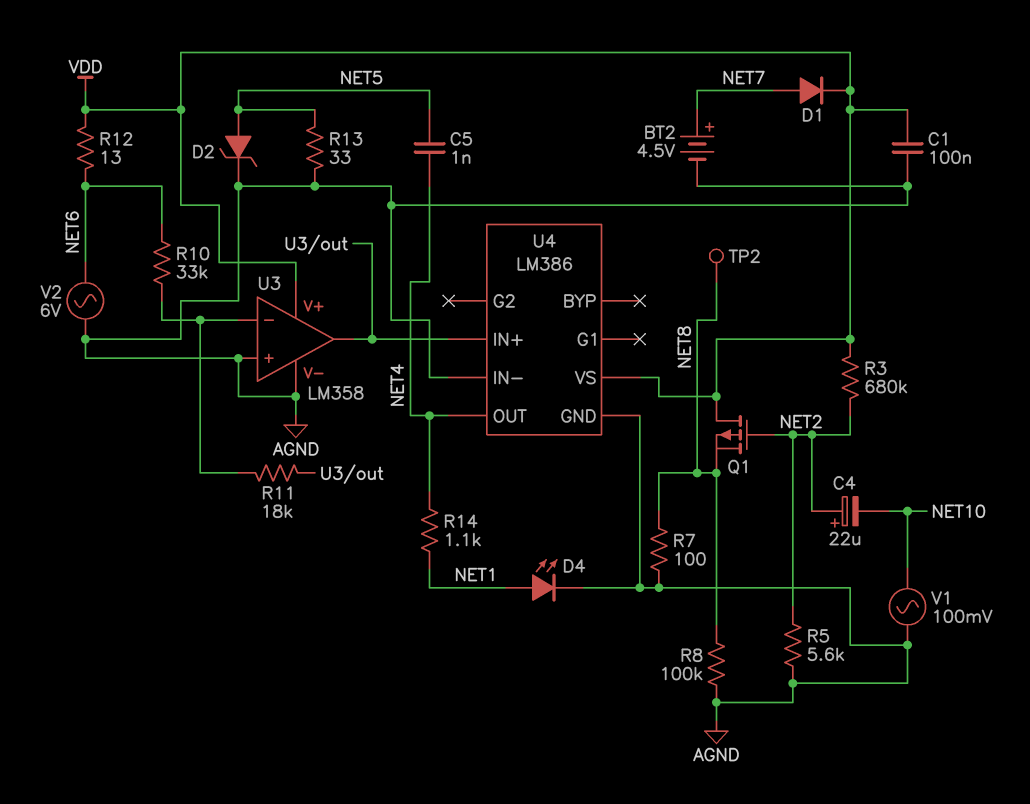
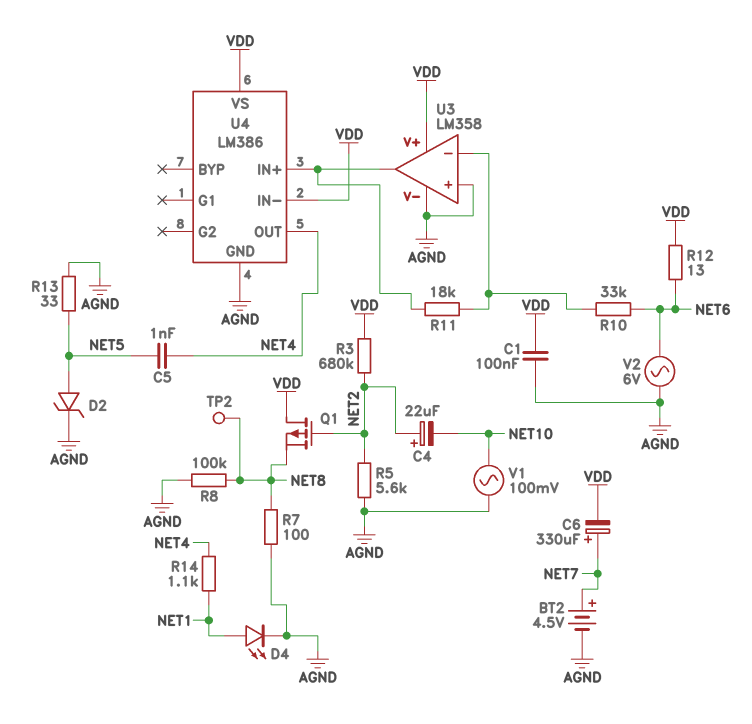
C6: none -> 330uF (plus NET7, minus VDD)
D1: diode (A NET7, K VDD) -> none
U4 pin IN-: AGND -> VDD

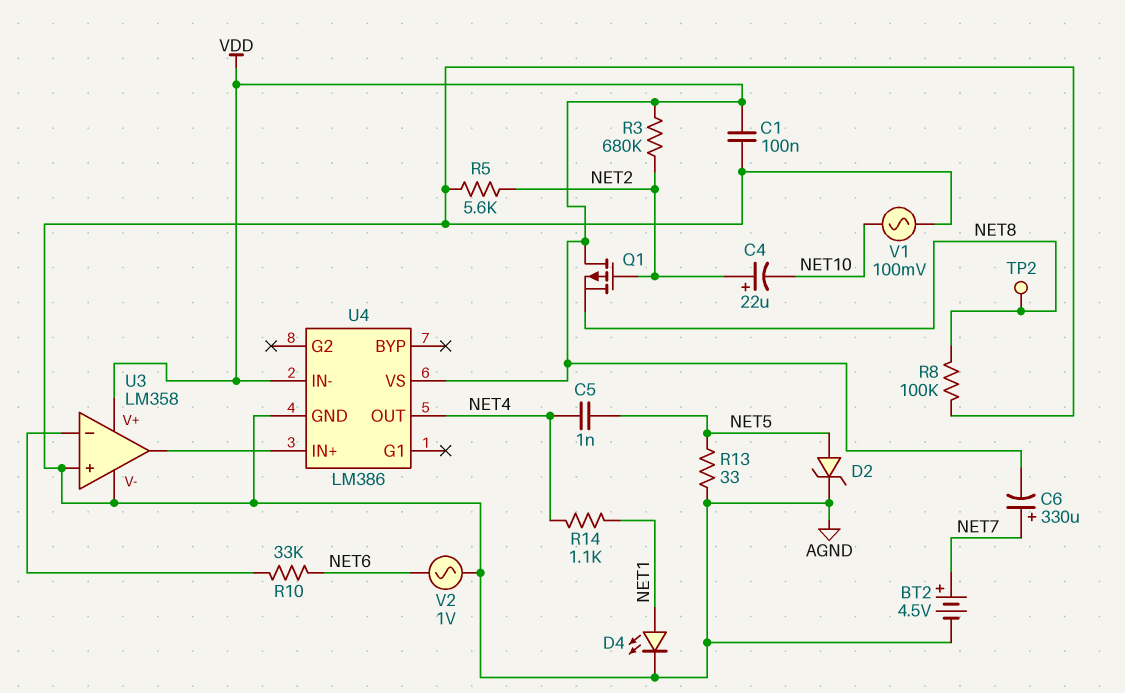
R7: 100 (AGND, NET8) -> none
R11: 18k (U3/in-, U3/out) -> none
R12: 13 (NET6, VDD) -> none
V2: AC 6V (AGND, NET6) -> AC 1V (AGND, NET6)

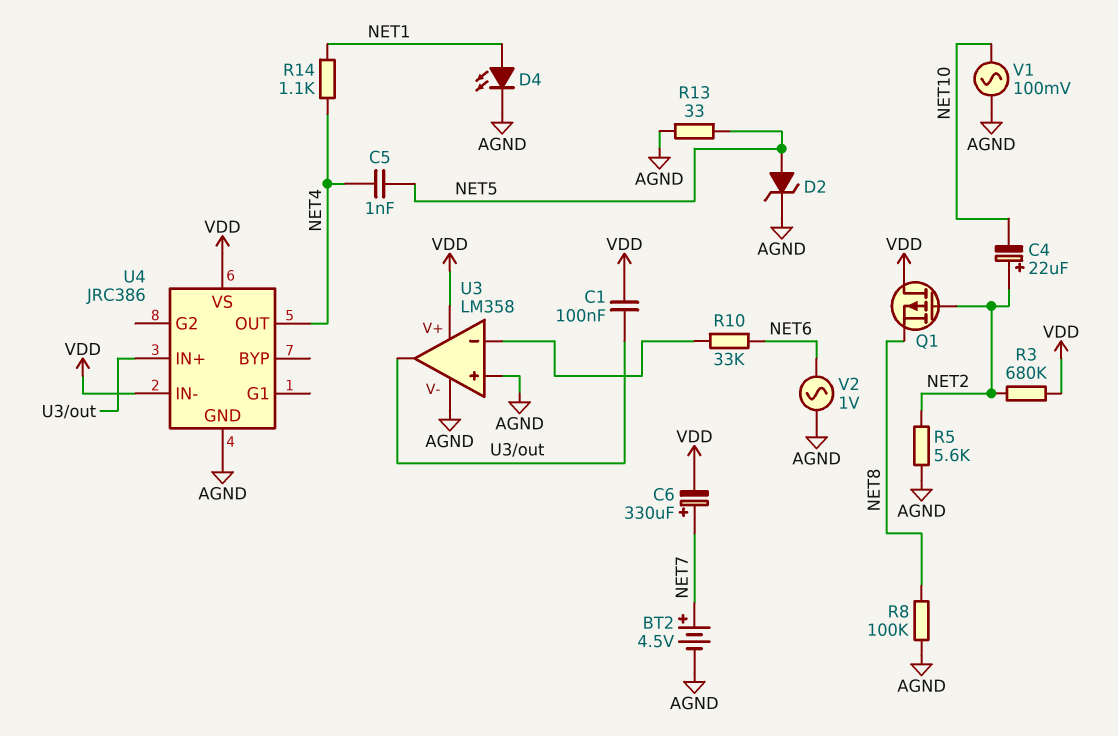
C1: 100nF (AGND, VDD) -> 100nF (U3/out, VDD)
TP2: test point (NET8) -> none
U4: LM386 -> JRC386

